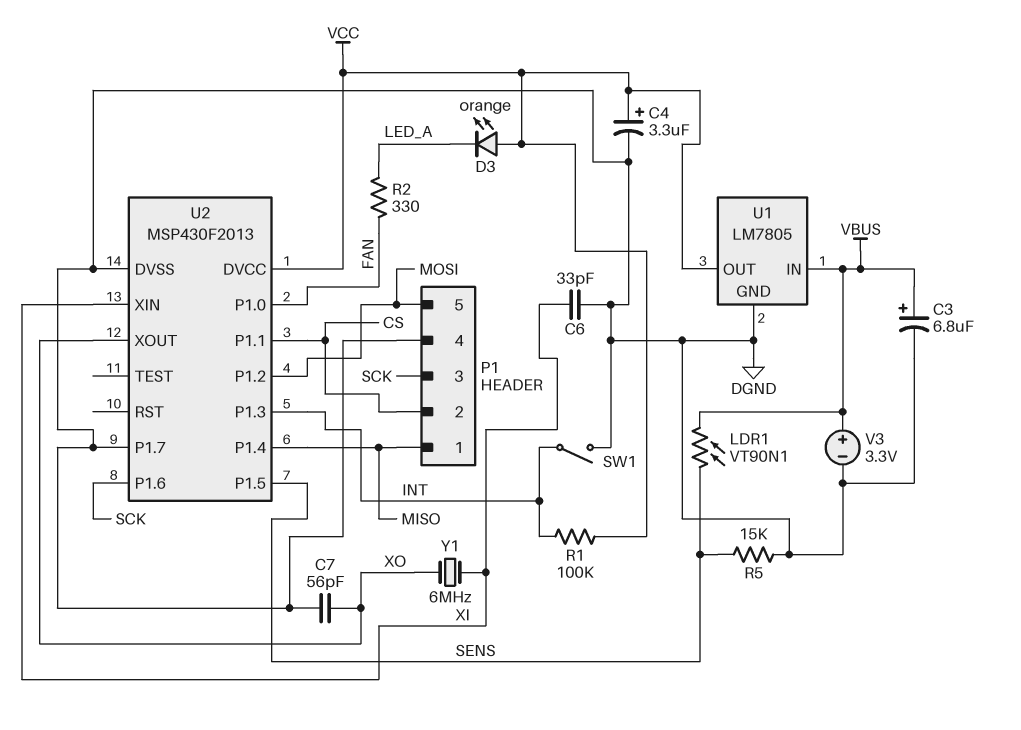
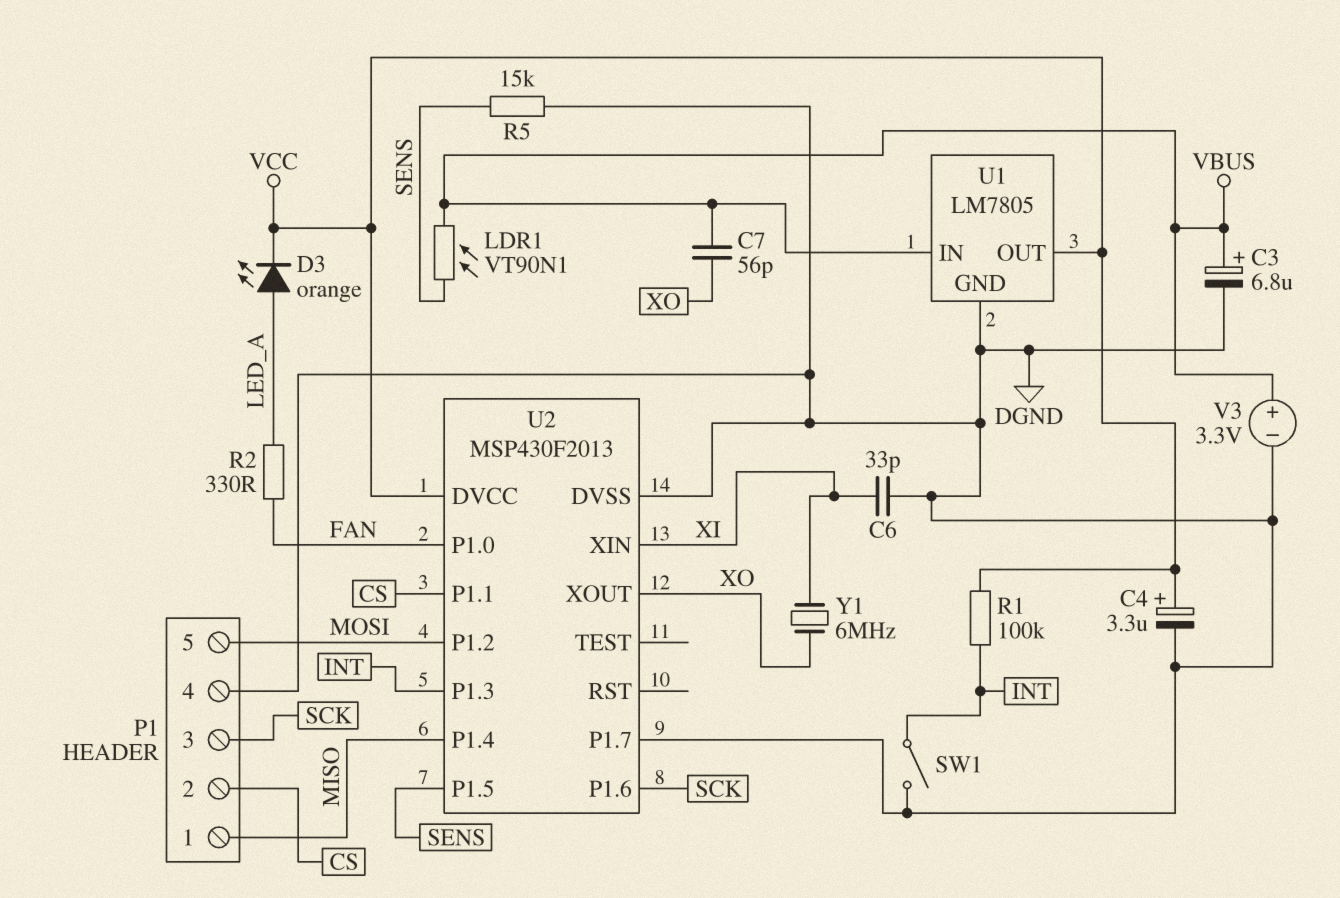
C7: 56pF (DGND, XO) -> 56pF (VBUS, XO)
D3: LED orange (A VCC, K LED_A) -> LED orange (A LED_A, K VCC)

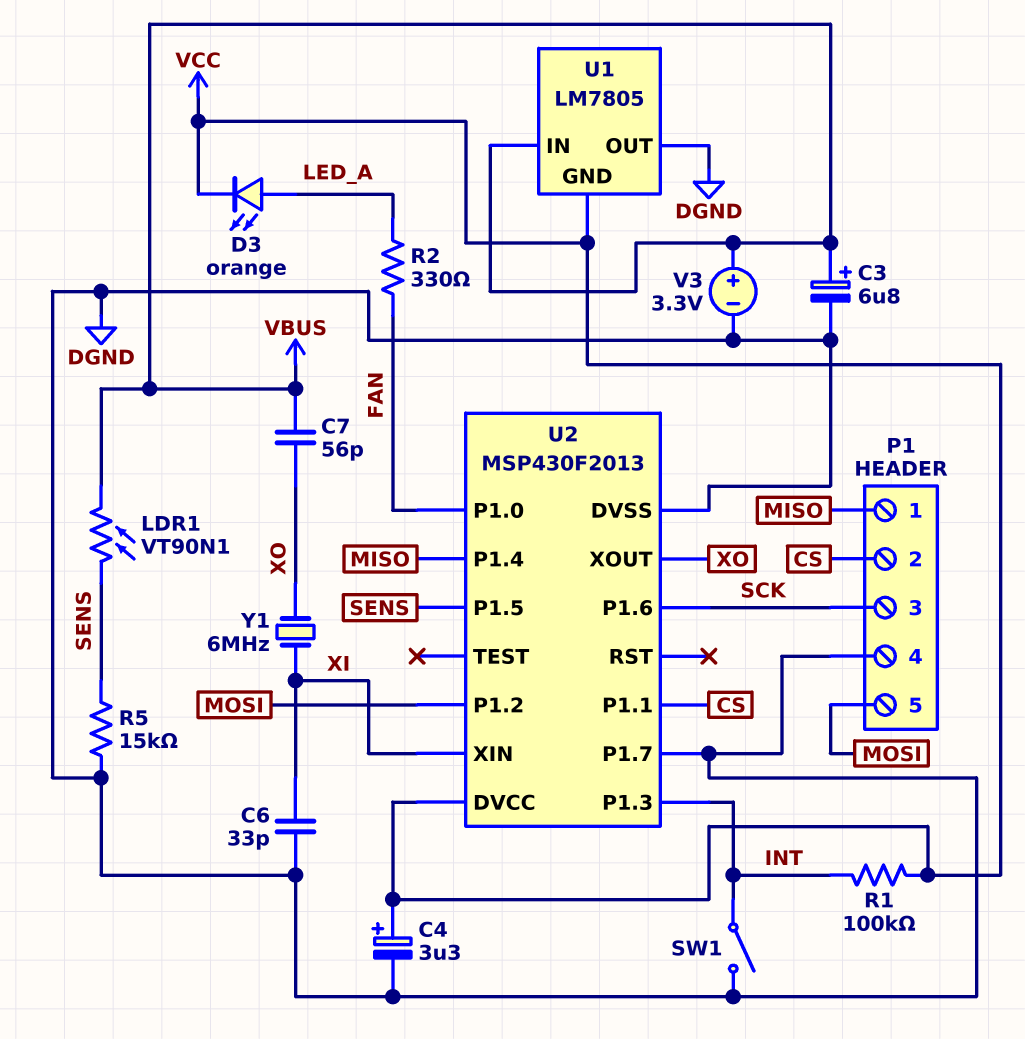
U1 pin GND: DGND -> VCC
U1 pin OUT: VCC -> DGND

